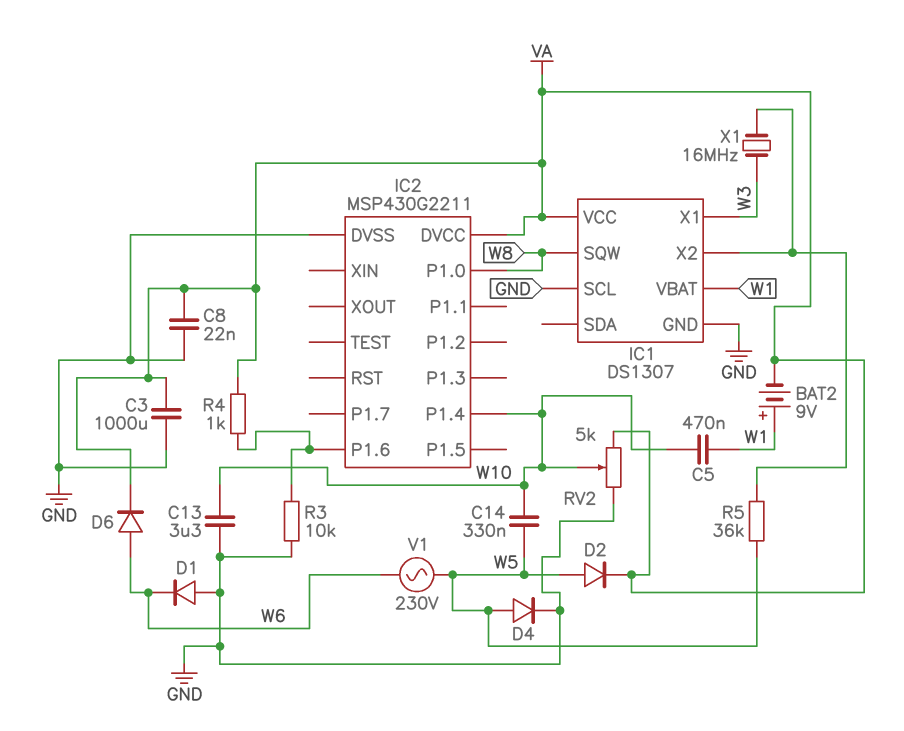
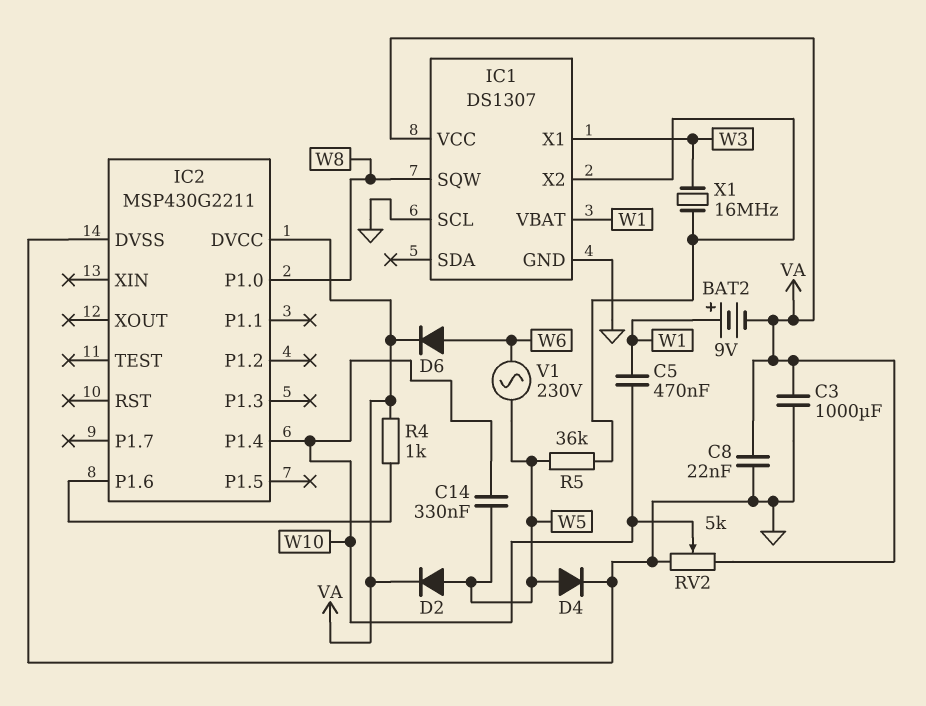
C13: 3.3uF (GND, W10) -> none
D1: diode (A GND, K W6) -> none
R3: 10k (GND, IC2/P1.6) -> none

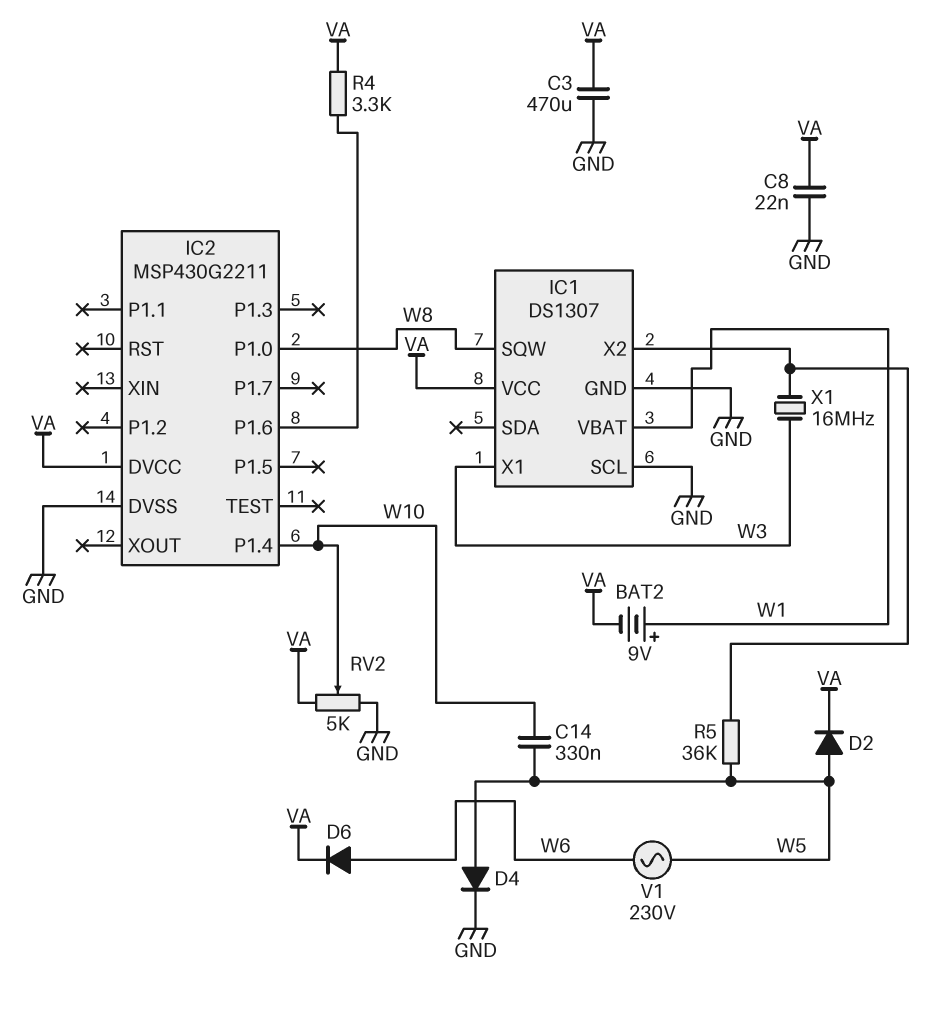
C3: 1000uF (GND, VA) -> 470uF (GND, VA)
C5: 470nF (W1, W10) -> none
R4: 1k (IC2/P1.6, VA) -> 3.3k (IC2/P1.6, VA)

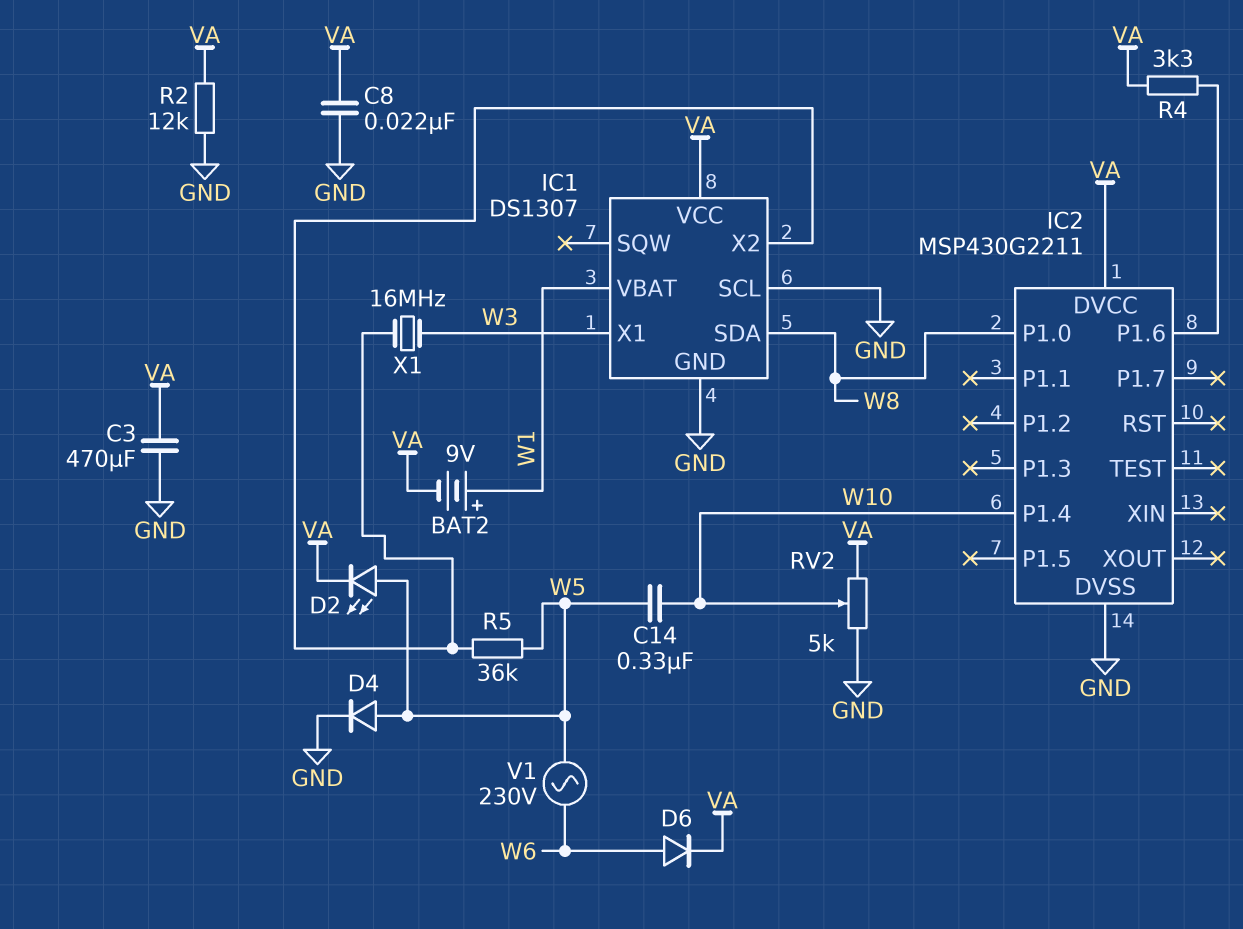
D2: diode (A W5, K VA) -> LED (A W5, K VA)
IC1 pin SDA: none -> W8
IC1 pin SQW: W8 -> none
R2: none -> 12k (GND, VA)

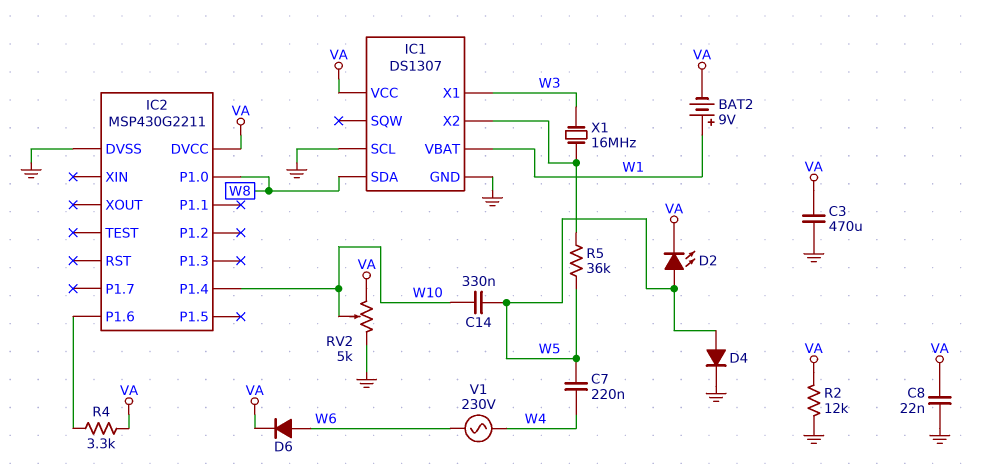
C7: none -> 220nF (W4, W5)
V1: AC 230V (W5, W6) -> AC 230V (W4, W6)

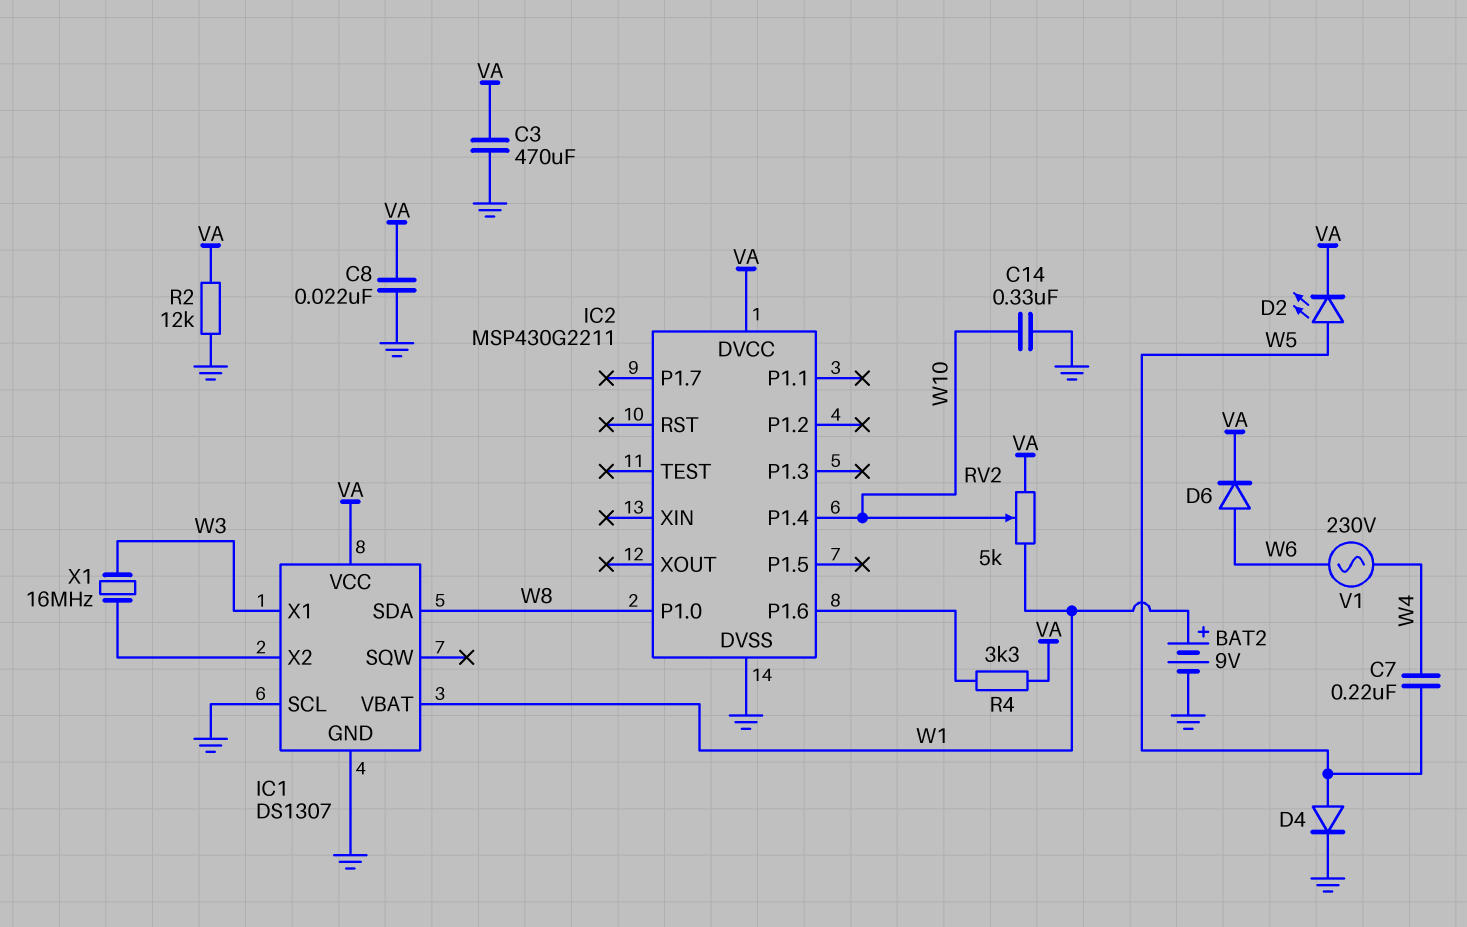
BAT2: 9V (plus W1, minus VA) -> 9V (plus W1, minus GND)
C14: 330nF (W5, W10) -> 330nF (GND, W10)
R5: 36k (IC1/X2, W5) -> none
RV2: 5k (GND, VA, wiper W10) -> 5k (VA, W1, wiper W10)

